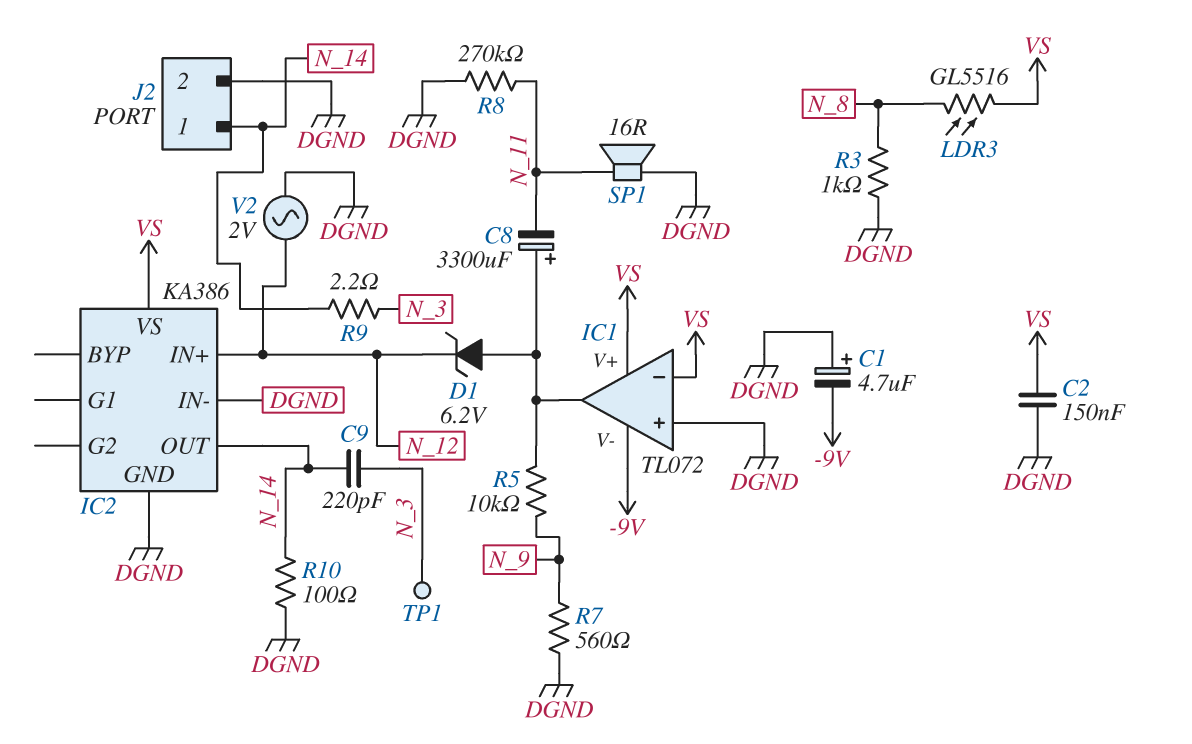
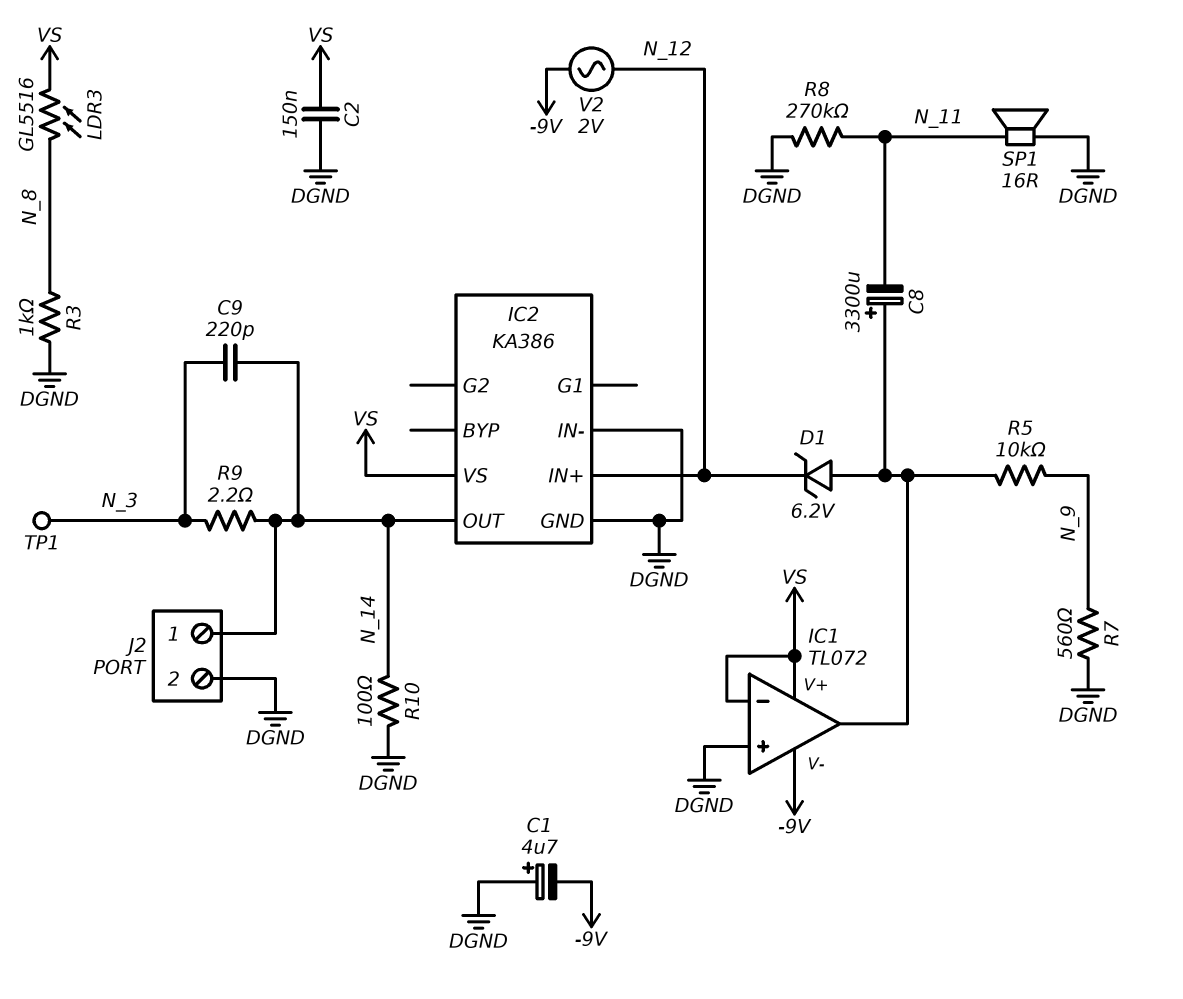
V2: AC 2V (DGND, N_12) -> AC 2V (-9V, N_12)

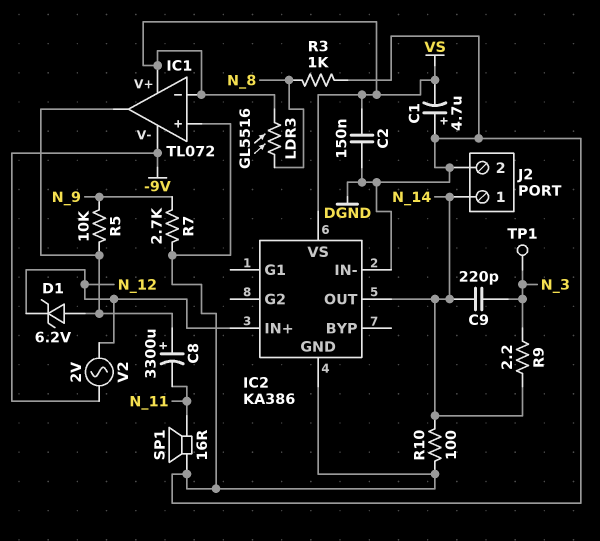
C1: 4.7uF (plus DGND, minus -9V) -> 4.7uF (plus DGND, minus VS)
R7: 560 (DGND, N_9) -> 2.7k (DGND, N_9)
R8: 270k (DGND, N_11) -> none

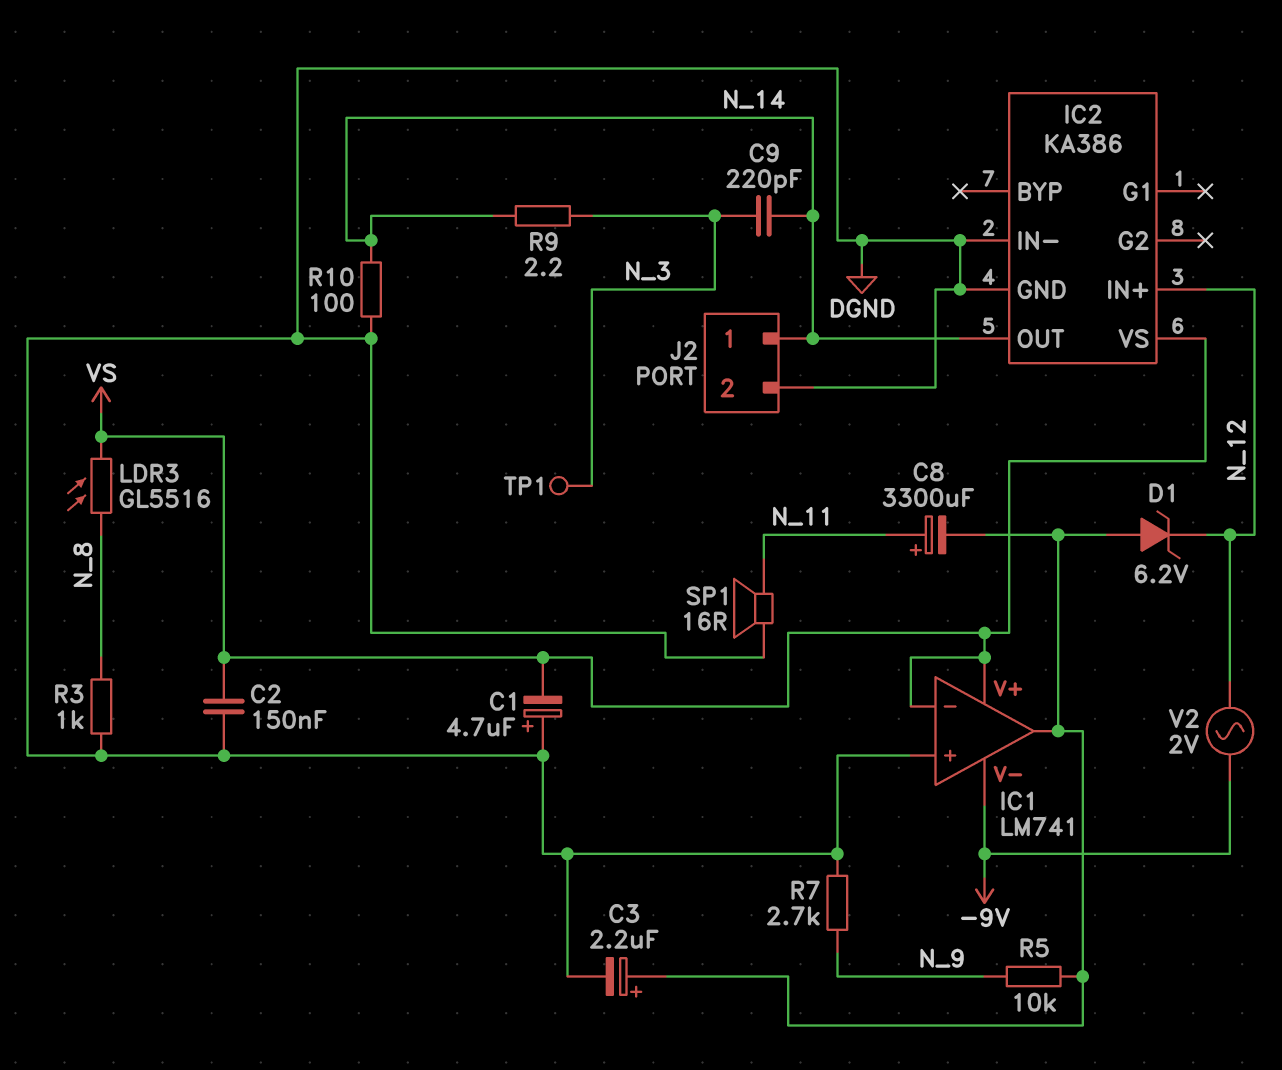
C3: none -> 2.2uF (plus IC1/out, minus DGND)
C8: 3300uF (plus IC1/out, minus N_11) -> 3300uF (plus N_11, minus IC1/out)
IC1: TL072 -> LM741

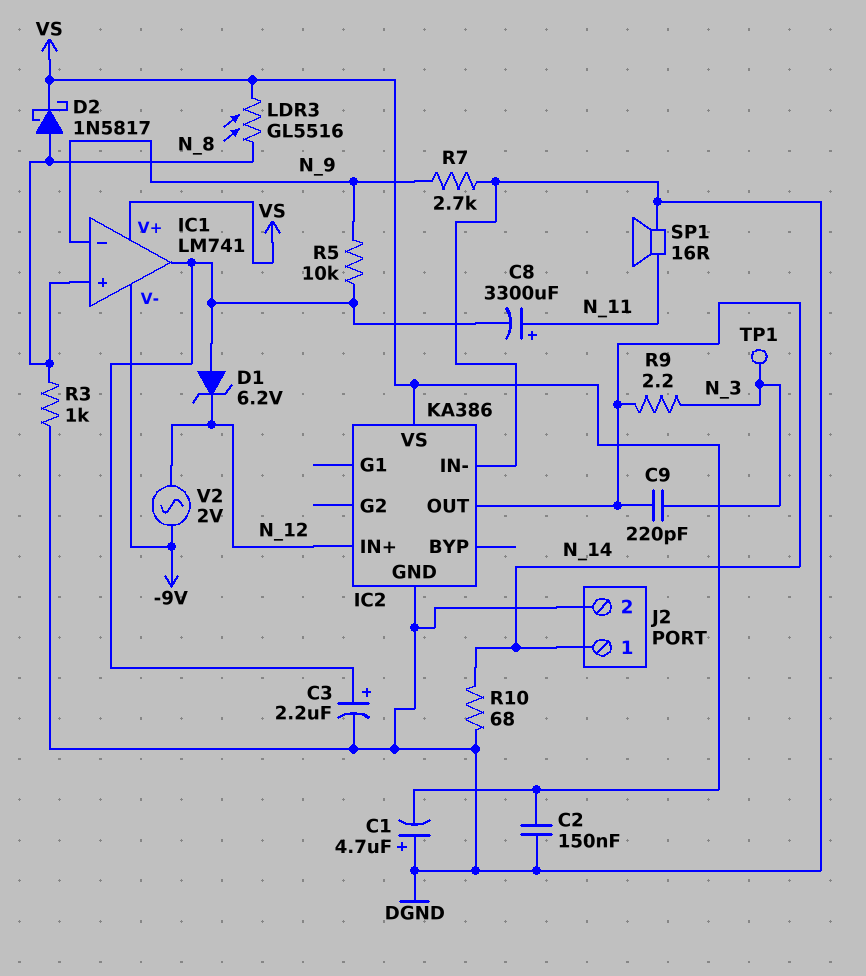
D2: none -> schottky 1N5817 (A N_8, K VS)
IC1 pin in+: DGND -> N_8
IC1 pin in-: VS -> N_9
R10: 100 (DGND, N_14) -> 68 (DGND, N_14)

